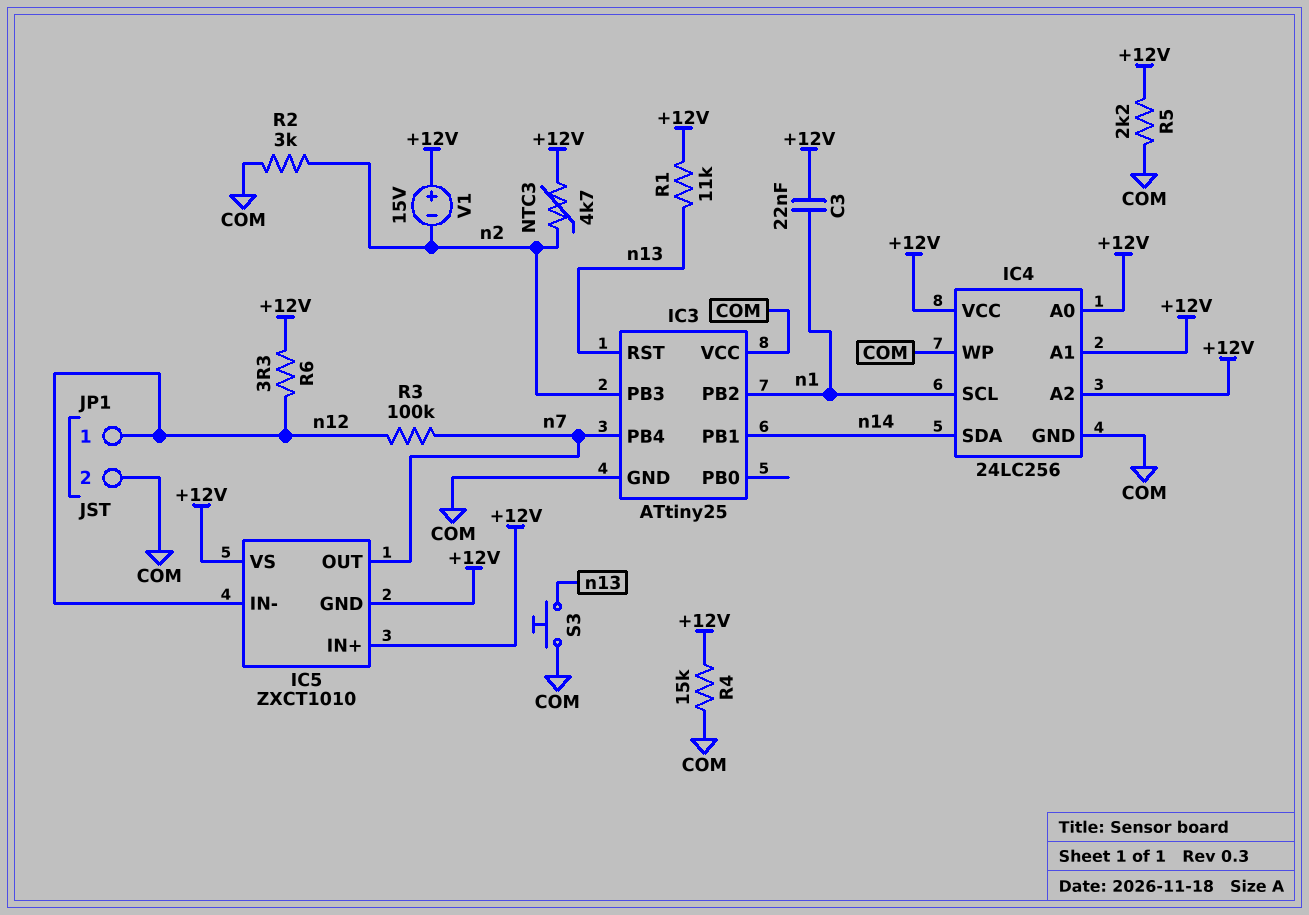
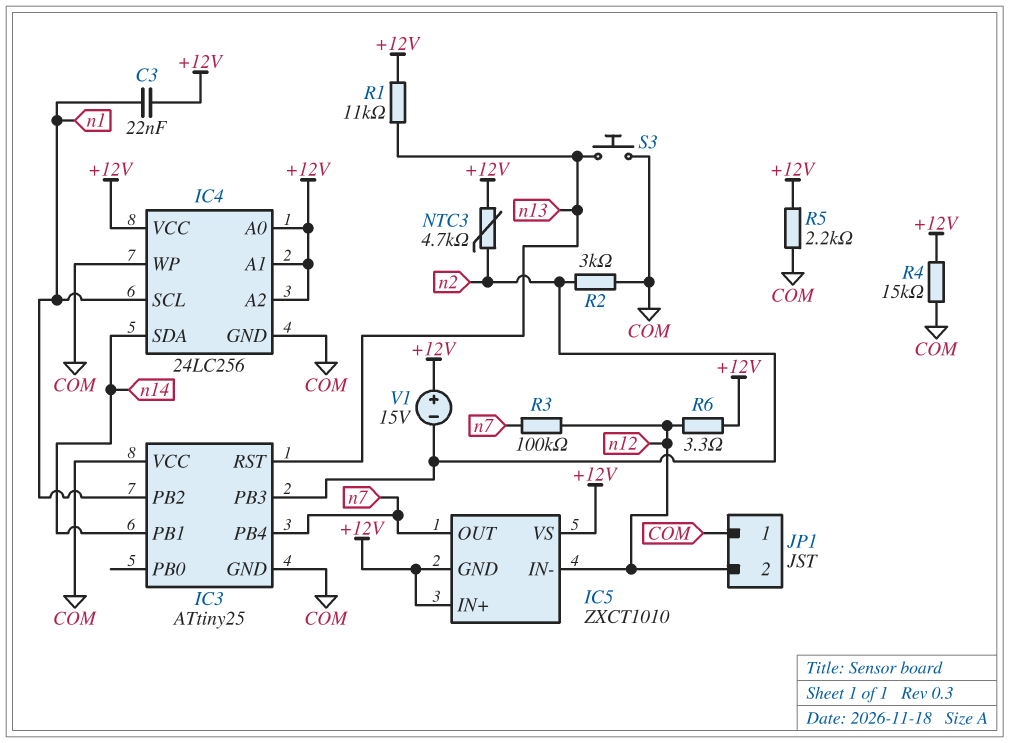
JP1 pin 1: n12 -> COM
JP1 pin 2: COM -> n12

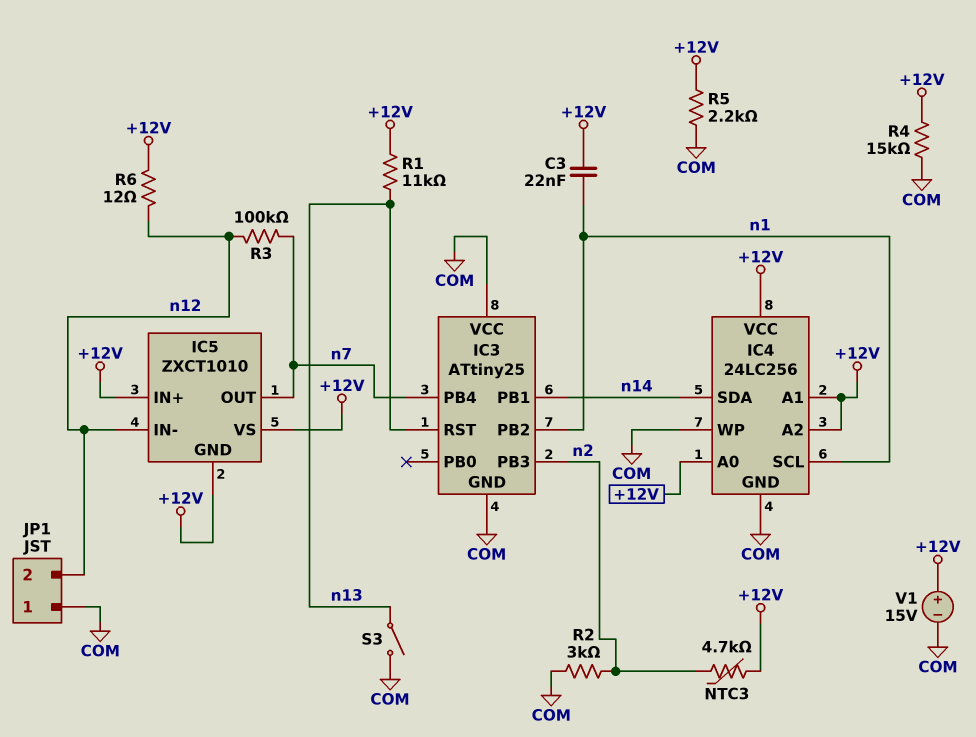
R6: 3.3 (+12V, n12) -> 12 (+12V, n12)
S3: button (COM, n13) -> switch (COM, n13)
V1: 15V (plus +12V, minus n2) -> 15V (plus +12V, minus COM)

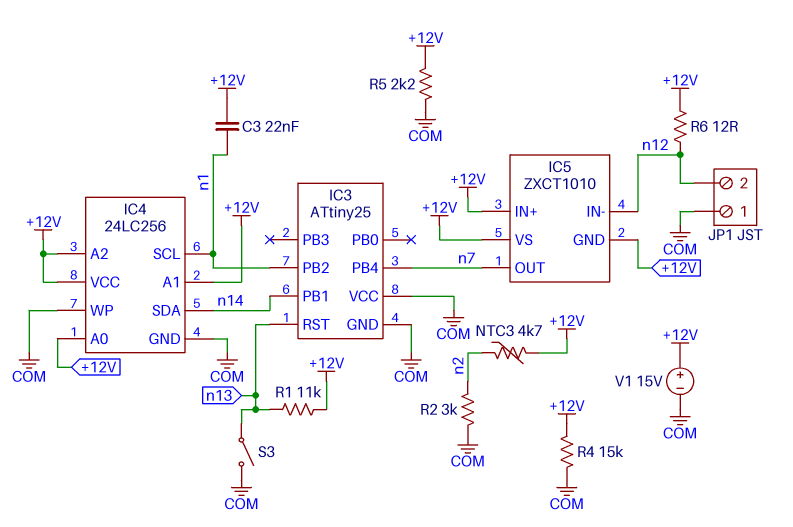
IC3 pin PB3: n2 -> none
R3: 100k (n7, n12) -> none

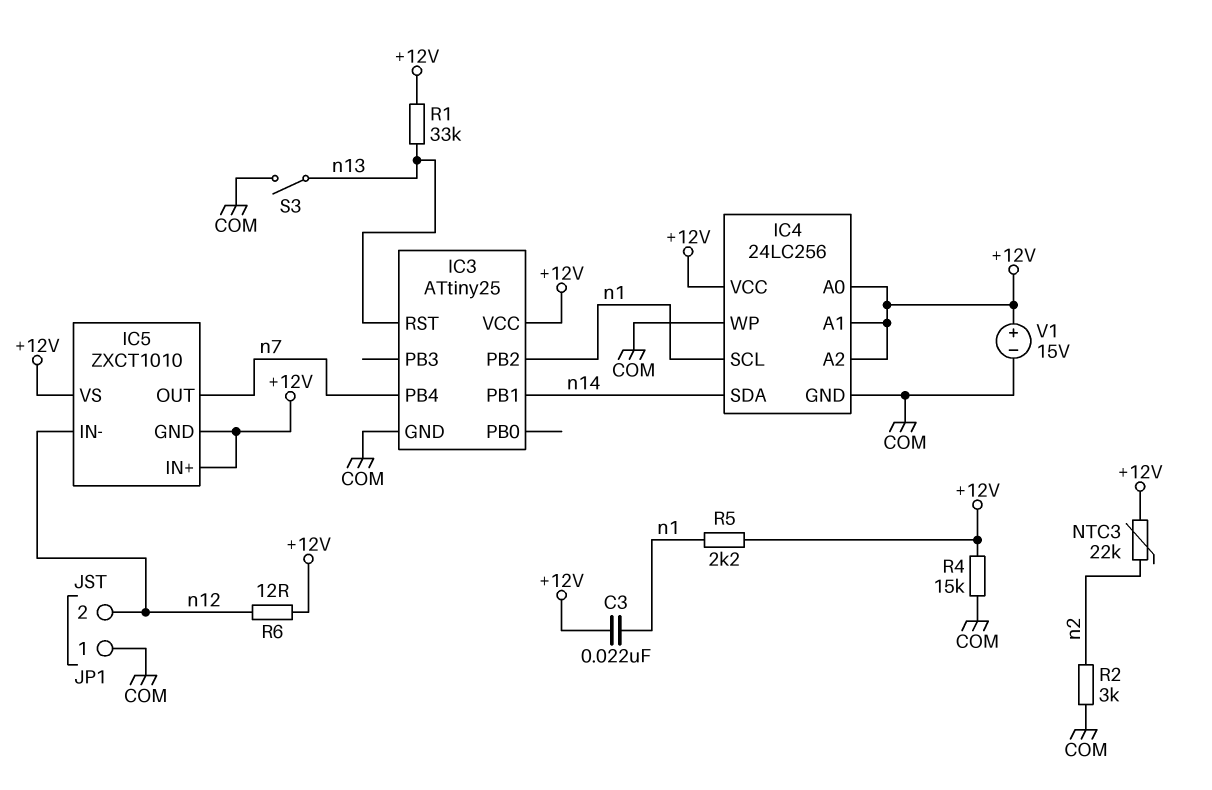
IC3 pin VCC: COM -> +12V
NTC3: 4.7k (+12V, n2) -> 22k (+12V, n2)
R1: 11k (+12V, n13) -> 33k (+12V, n13)
R5: 2.2k (+12V, COM) -> 2.2k (+12V, n1)

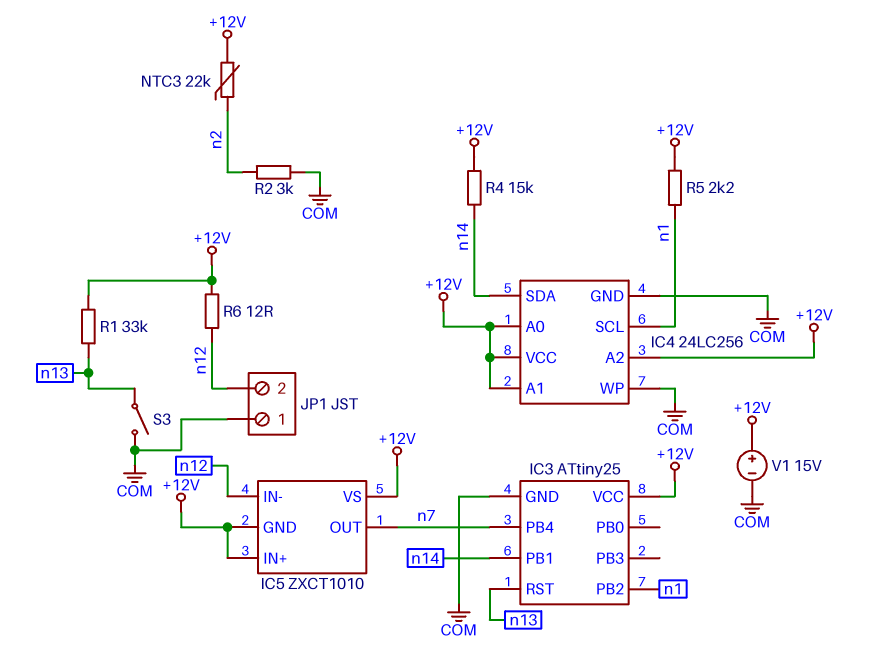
C3: 22nF (+12V, n1) -> none
R4: 15k (+12V, COM) -> 15k (+12V, n14)

